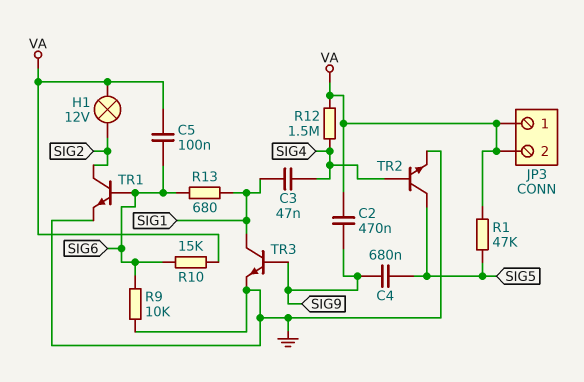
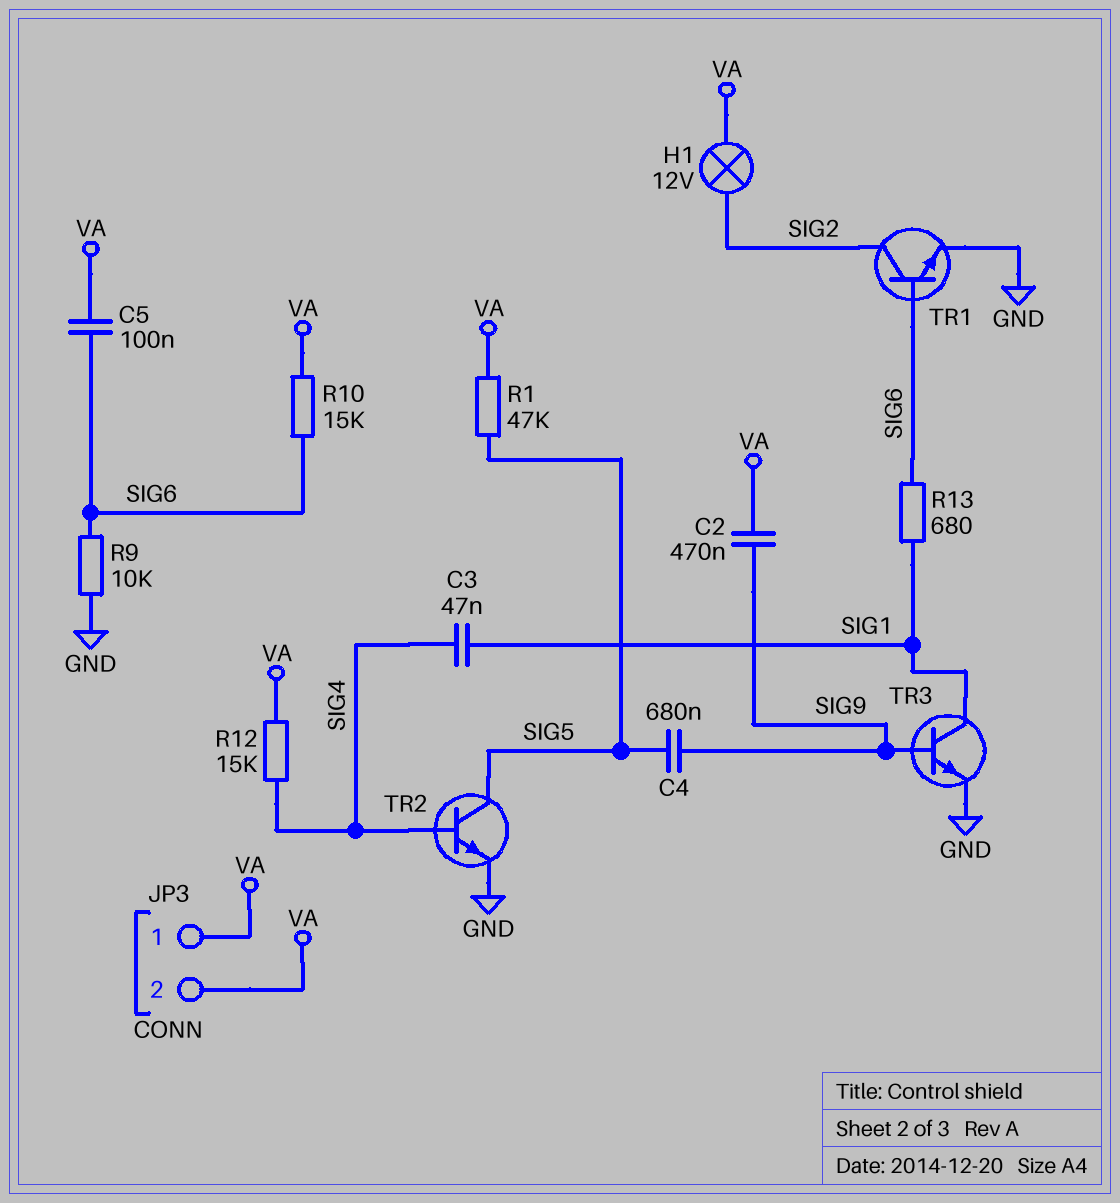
R12: 1.5M (SIG4, VA) -> 15k (SIG4, VA)

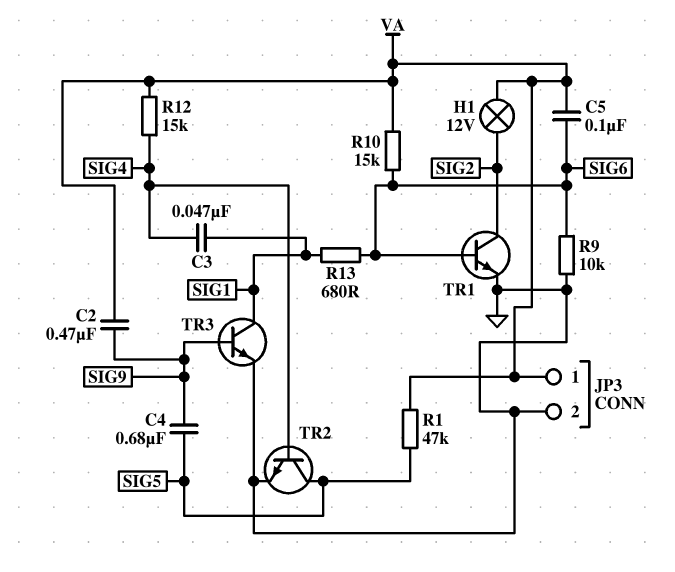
JP3 pin 2: VA -> GND

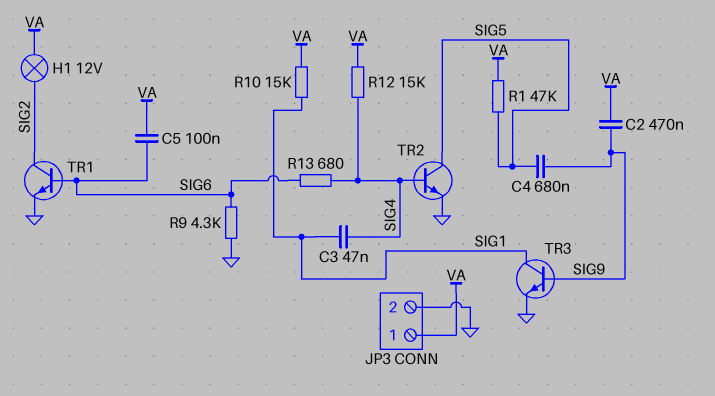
R9: 10k (GND, SIG6) -> 4.3k (GND, SIG6)
R10: 15k (SIG6, VA) -> 15k (SIG1, VA)
R13: 680 (SIG1, SIG6) -> 680 (SIG4, SIG6)

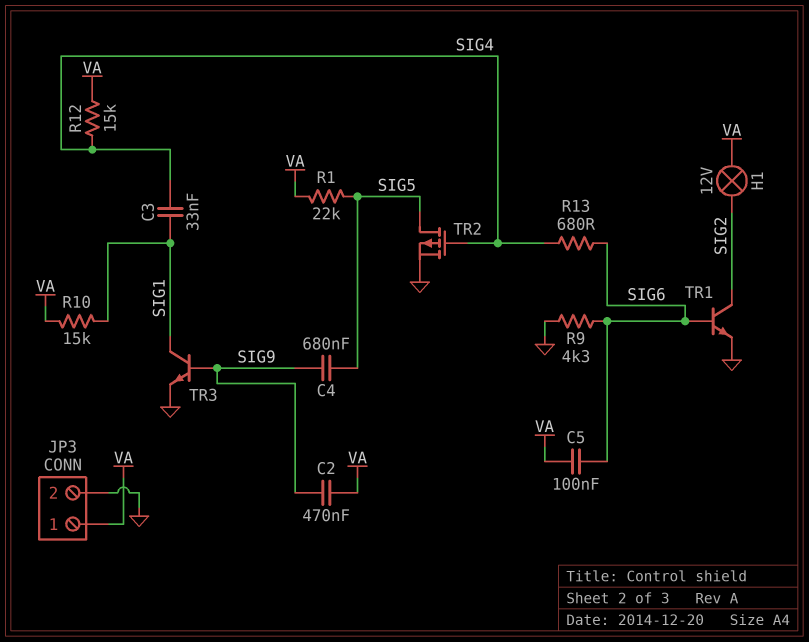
C3: 47nF (SIG1, SIG4) -> 33nF (SIG1, SIG4)
R1: 47k (SIG5, VA) -> 22k (SIG5, VA)
TR2: NPN (B SIG4, C SIG5, E GND) -> PMOS (G SIG4, D SIG5, S GND)

